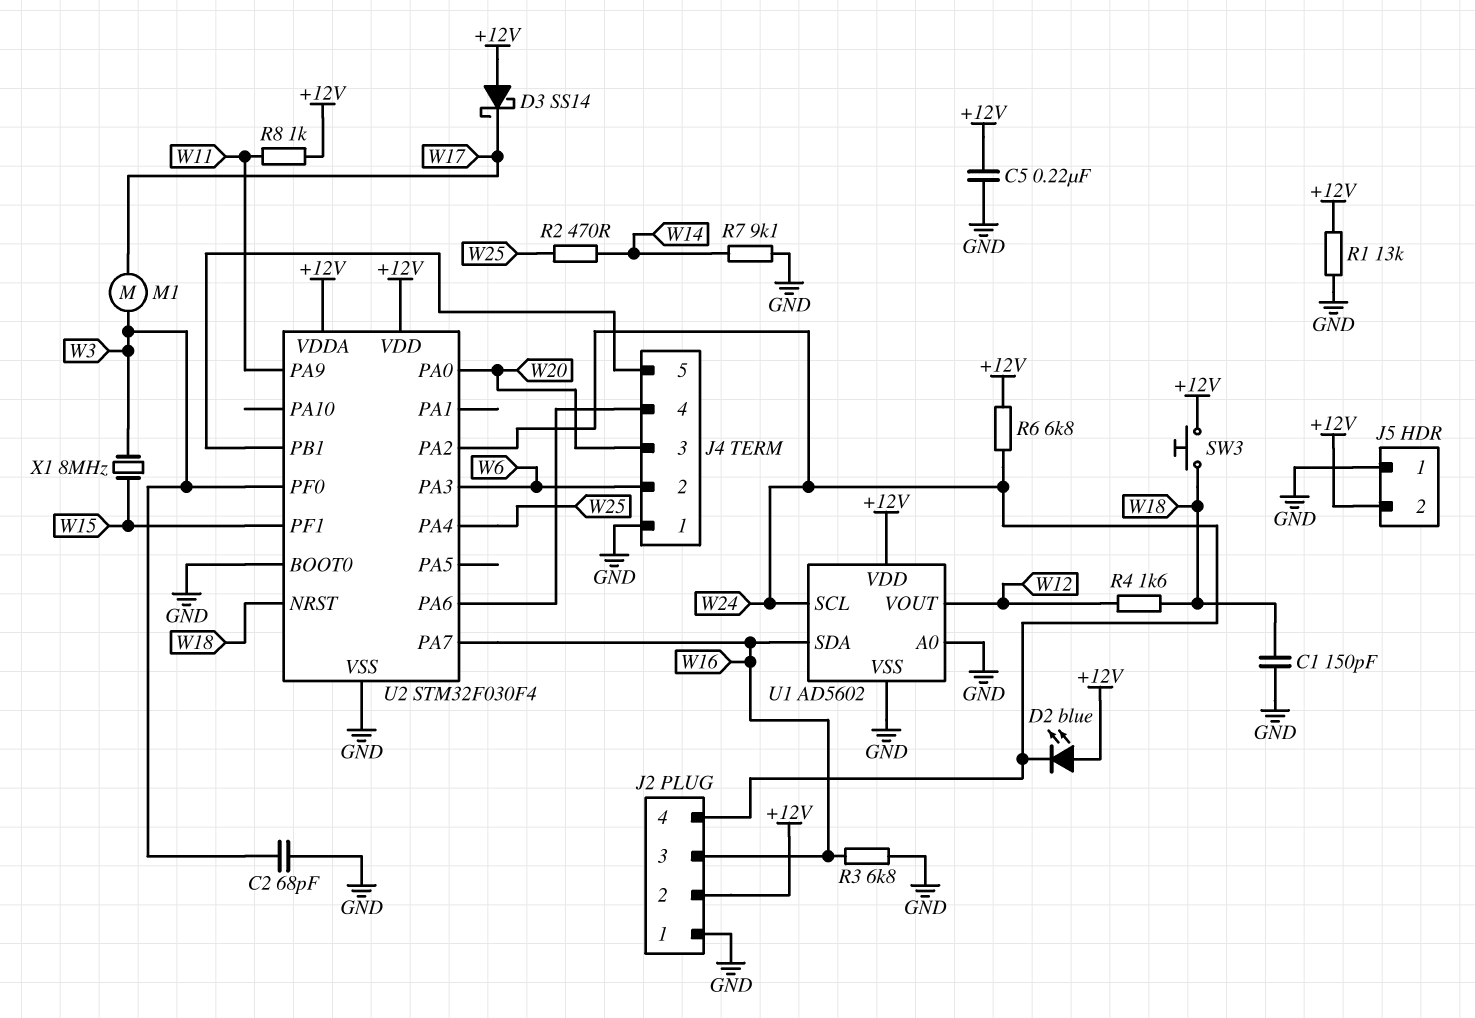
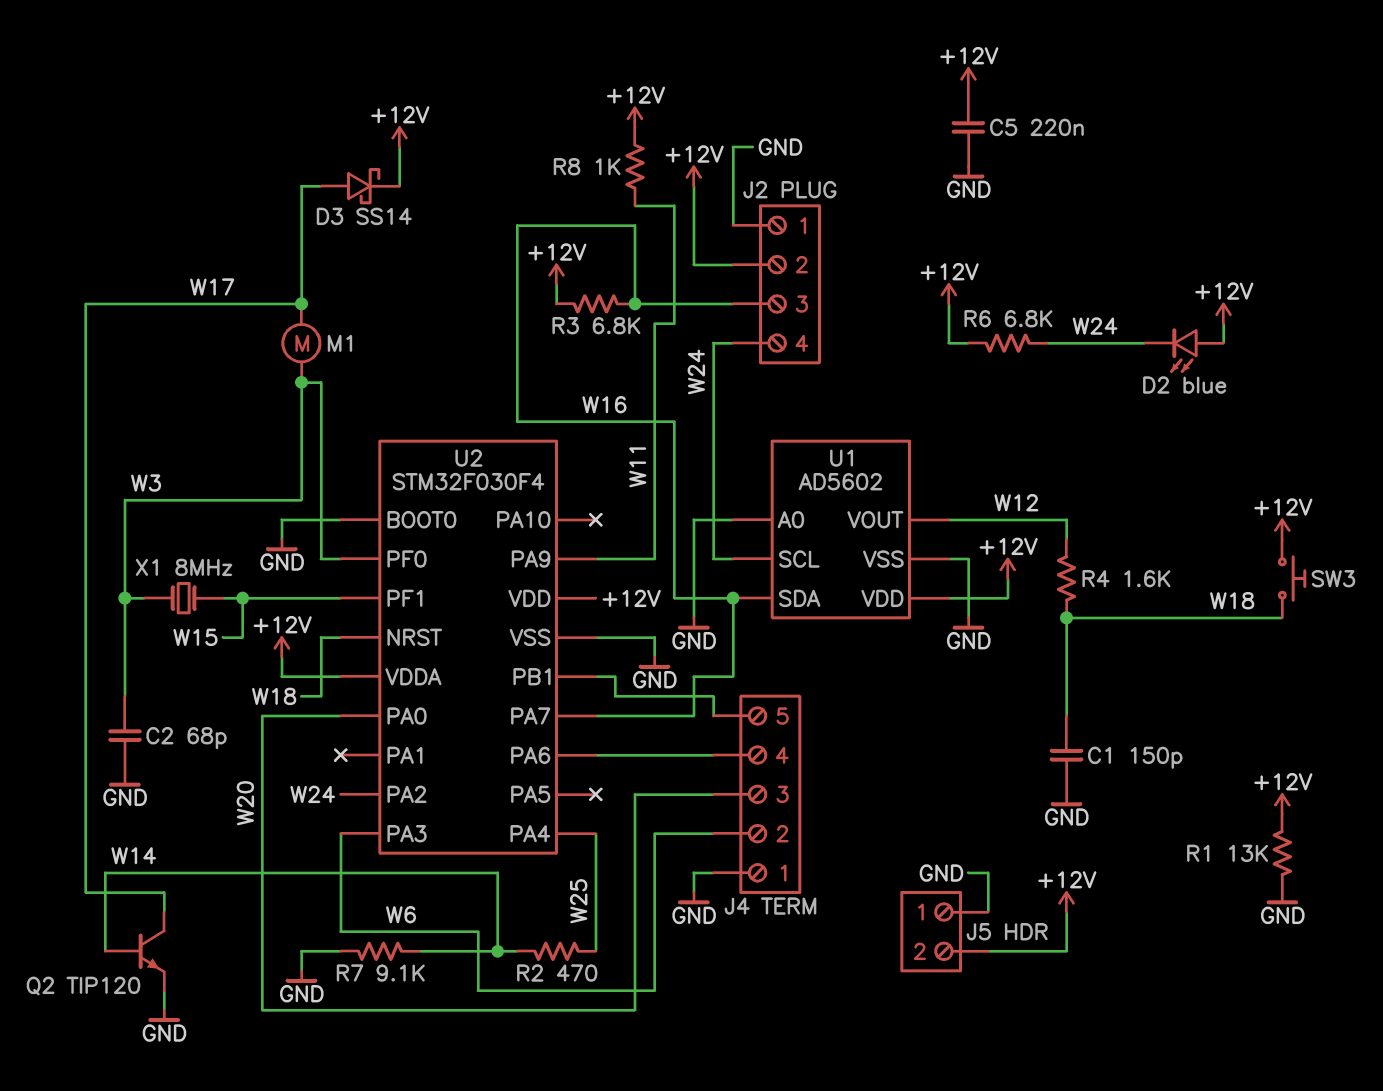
D3: schottky SS14 (A +12V, K W17) -> schottky SS14 (A W17, K +12V)
Q2: none -> NPN TIP120 (B W14, C W17, E GND)
R3: 6.8k (GND, W16) -> 6.8k (+12V, W16)

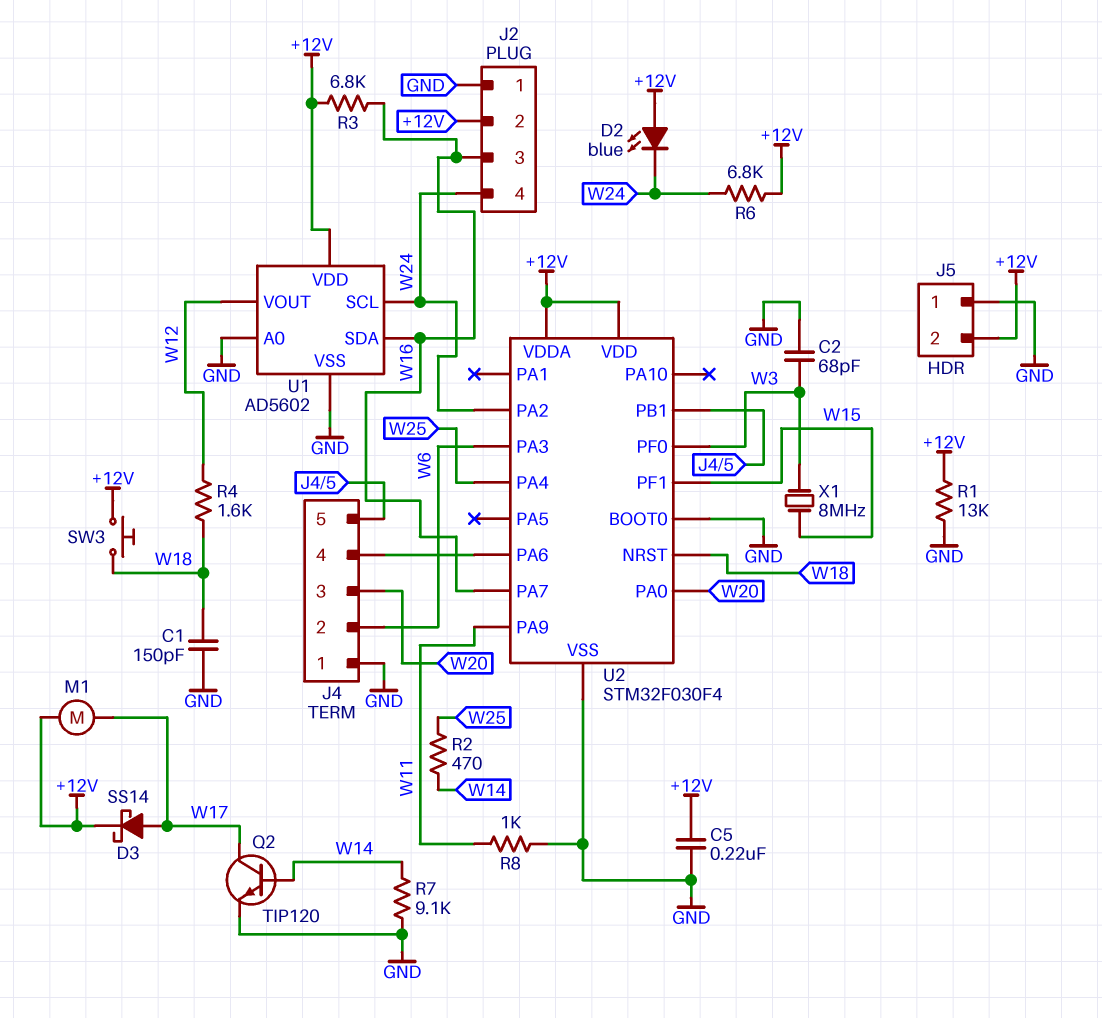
M1: motor (W3, W17) -> motor (+12V, W17)
R8: 1k (+12V, W11) -> 1k (GND, W11)

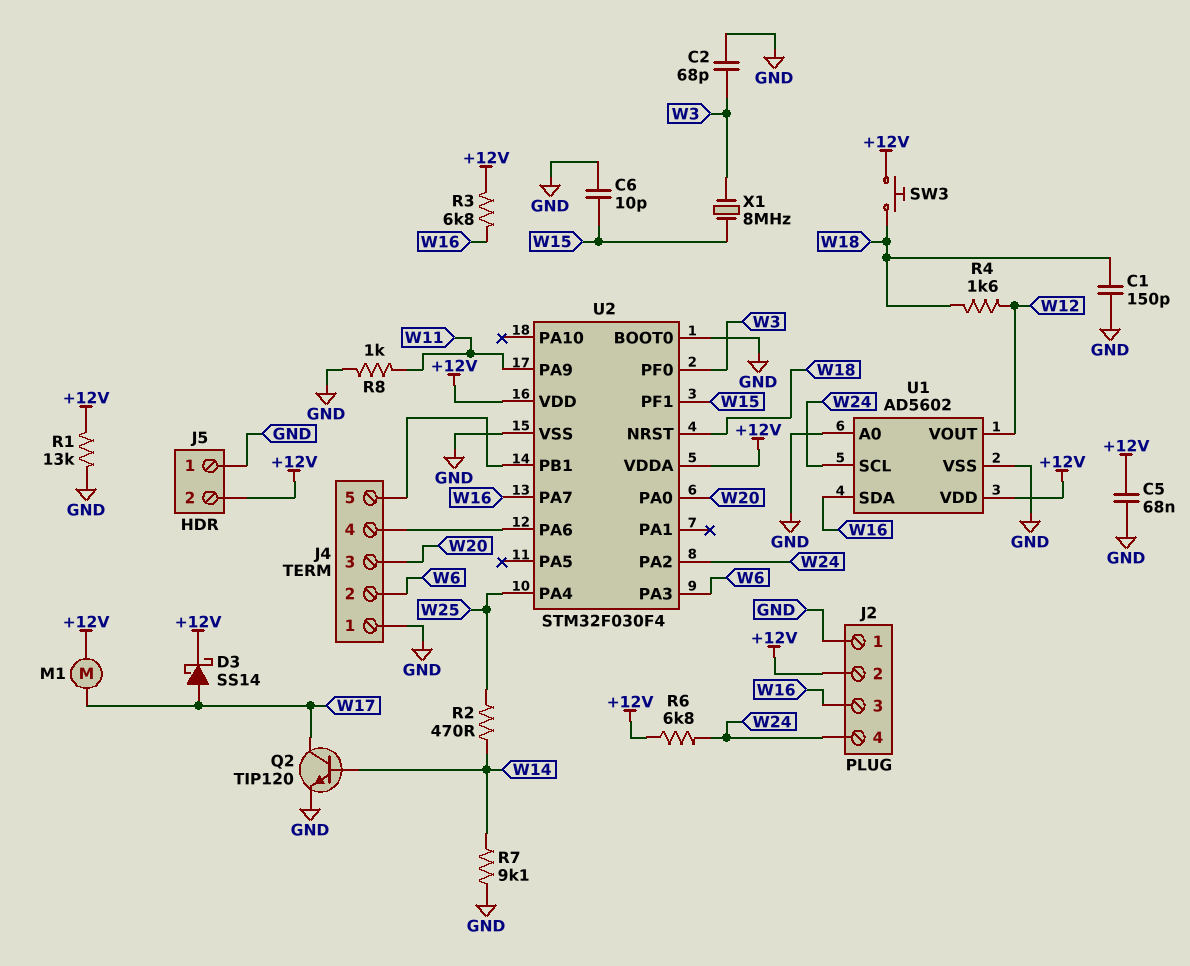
C5: 220nF (+12V, GND) -> 68nF (+12V, GND)
C6: none -> 10pF (GND, W15)
D2: LED blue (A +12V, K W24) -> none

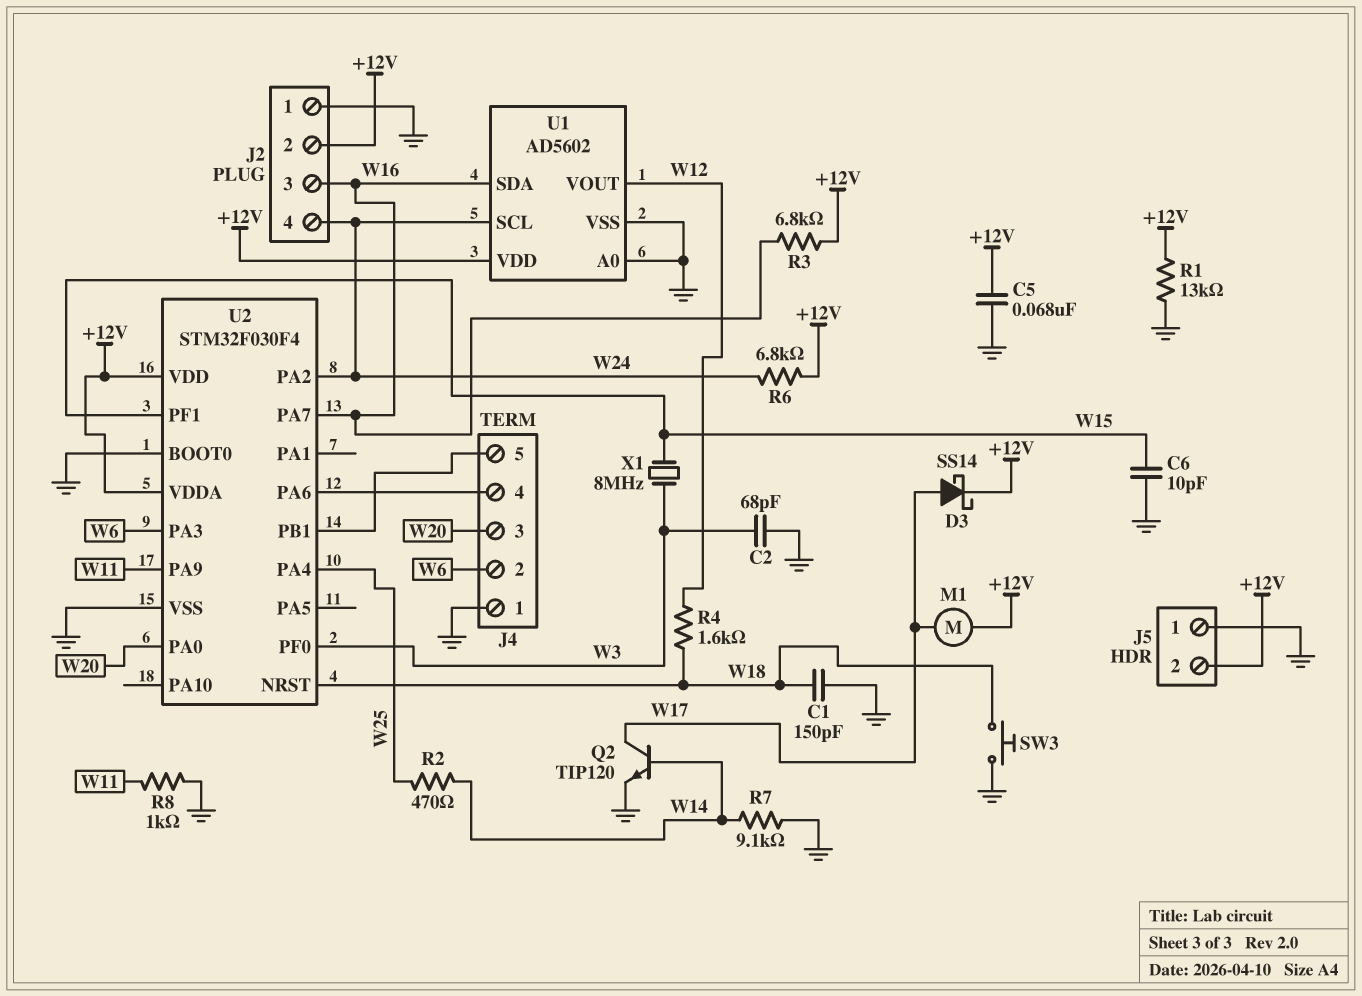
SW3: button (+12V, W18) -> button (GND, W18)

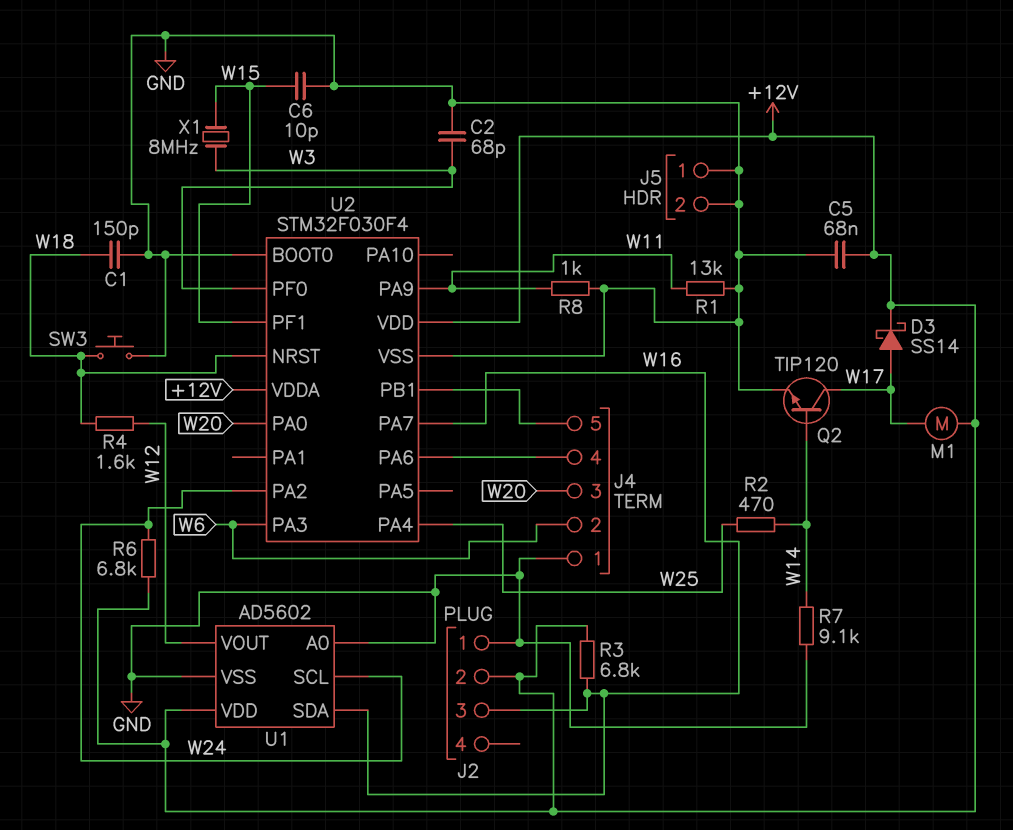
J2 pin 4: W24 -> none
J5 pin 2: +12V -> GND
R1: 13k (+12V, GND) -> 13k (GND, W11)

